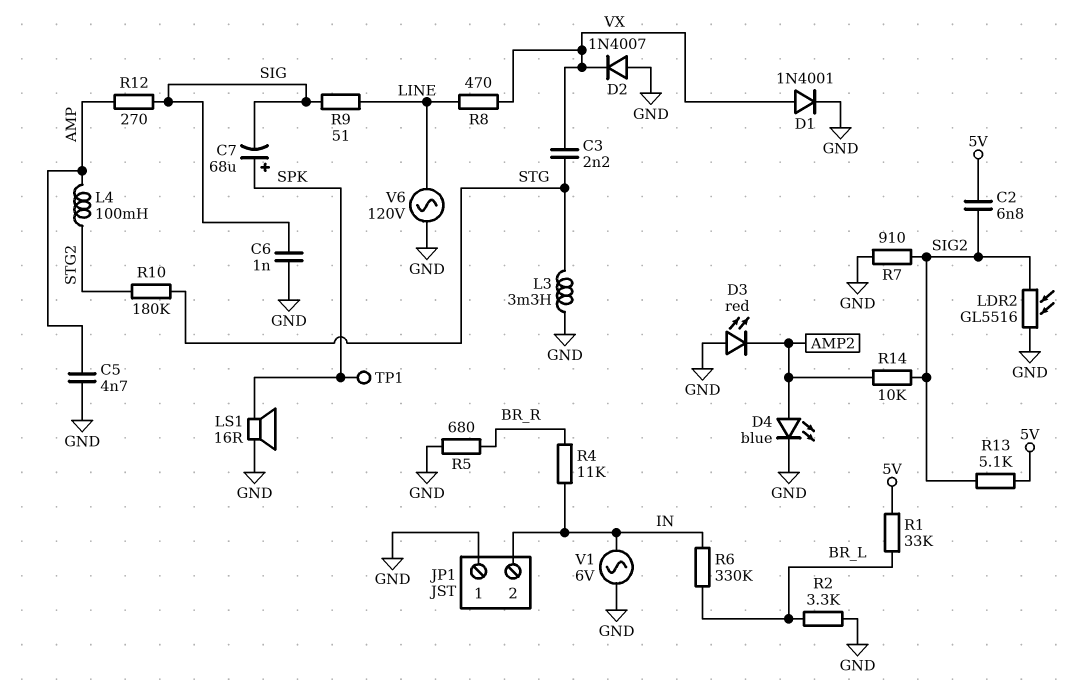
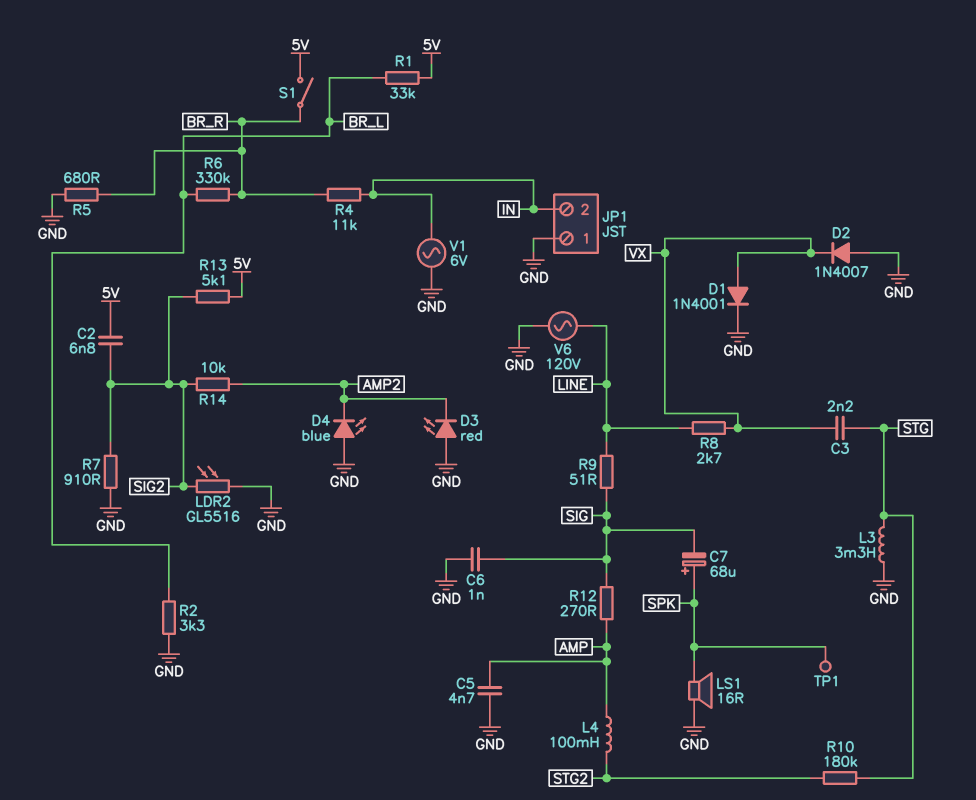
D4: LED blue (A AMP2, K GND) -> LED blue (A GND, K AMP2)
R6: 330k (BR_L, IN) -> 330k (BR_L, BR_R)
R8: 470 (LINE, VX) -> 2.7k (LINE, VX)
S1: none -> switch (5V, BR_R)

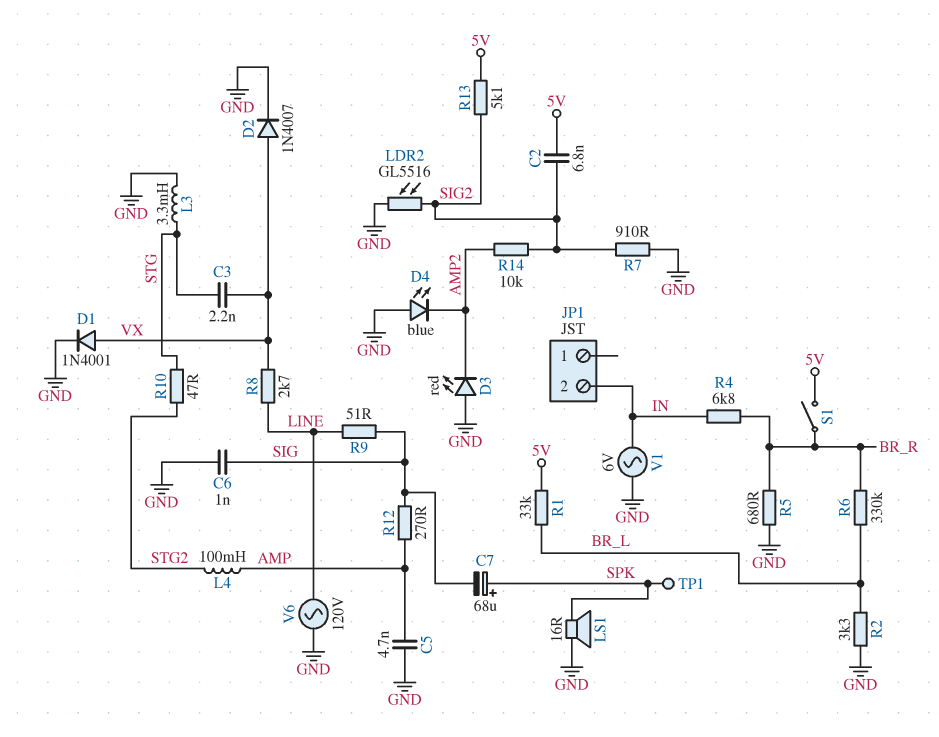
D2: diode 1N4007 (A GND, K VX) -> diode 1N4007 (A VX, K GND)
JP1 pin 1: GND -> none
R4: 11k (BR_R, IN) -> 6.8k (BR_R, IN)
R10: 180k (STG, STG2) -> 47 (STG, STG2)

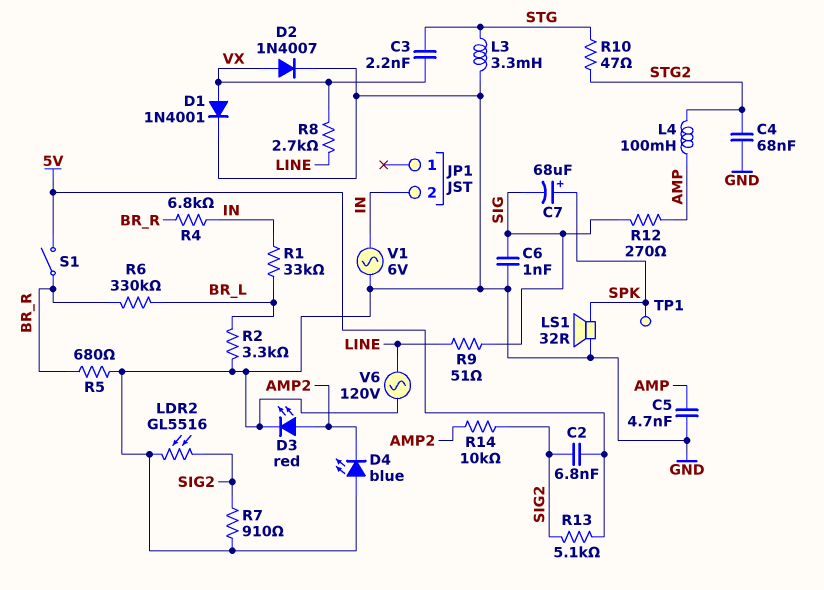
C4: none -> 68nF (GND, STG2)
D3: LED red (A GND, K AMP2) -> LED red (A AMP2, K GND)
LS1: speaker 16R (GND, SPK) -> speaker 32R (GND, SPK)
R1: 33k (5V, BR_L) -> 33k (BR_L, IN)

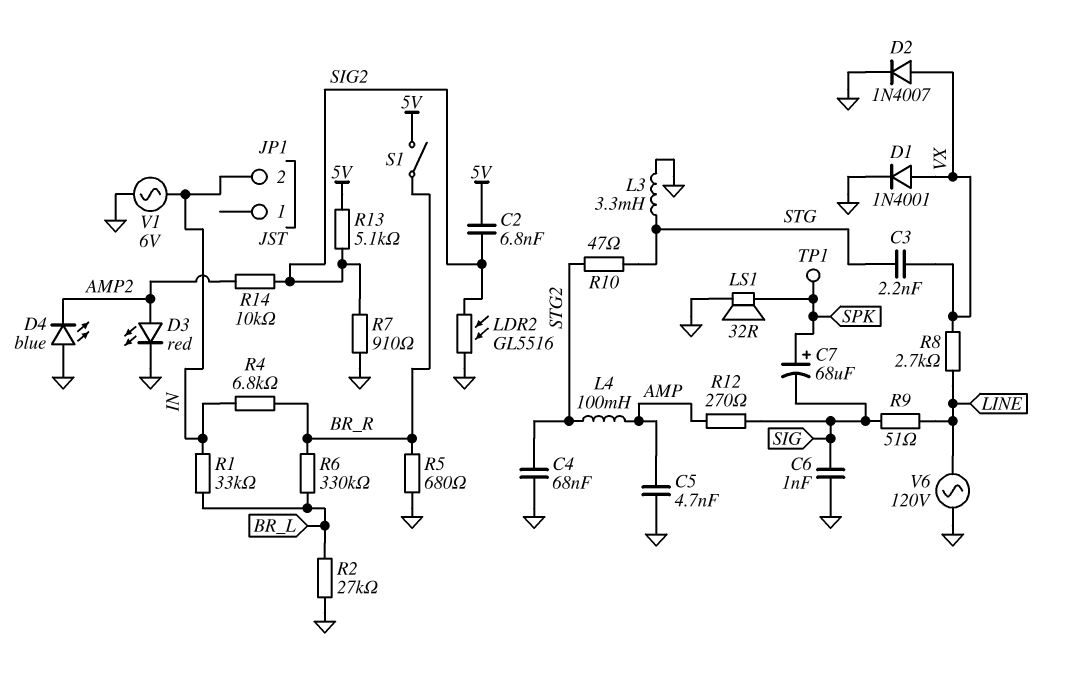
R2: 3.3k (BR_L, GND) -> 27k (BR_L, GND)

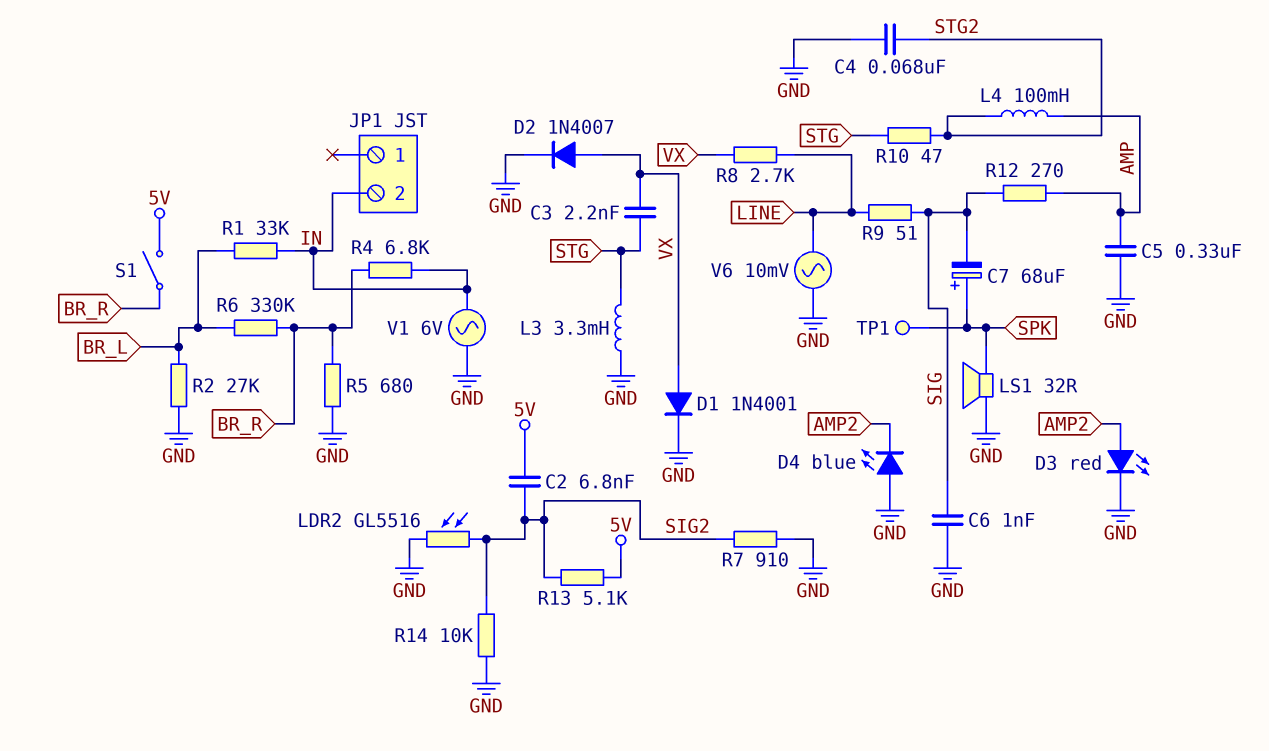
C5: 4.7nF (AMP, GND) -> 330nF (AMP, GND)
R14: 10k (AMP2, SIG2) -> 10k (GND, SIG2)
V6: AC 120V (GND, LINE) -> AC 10mV (GND, LINE)

